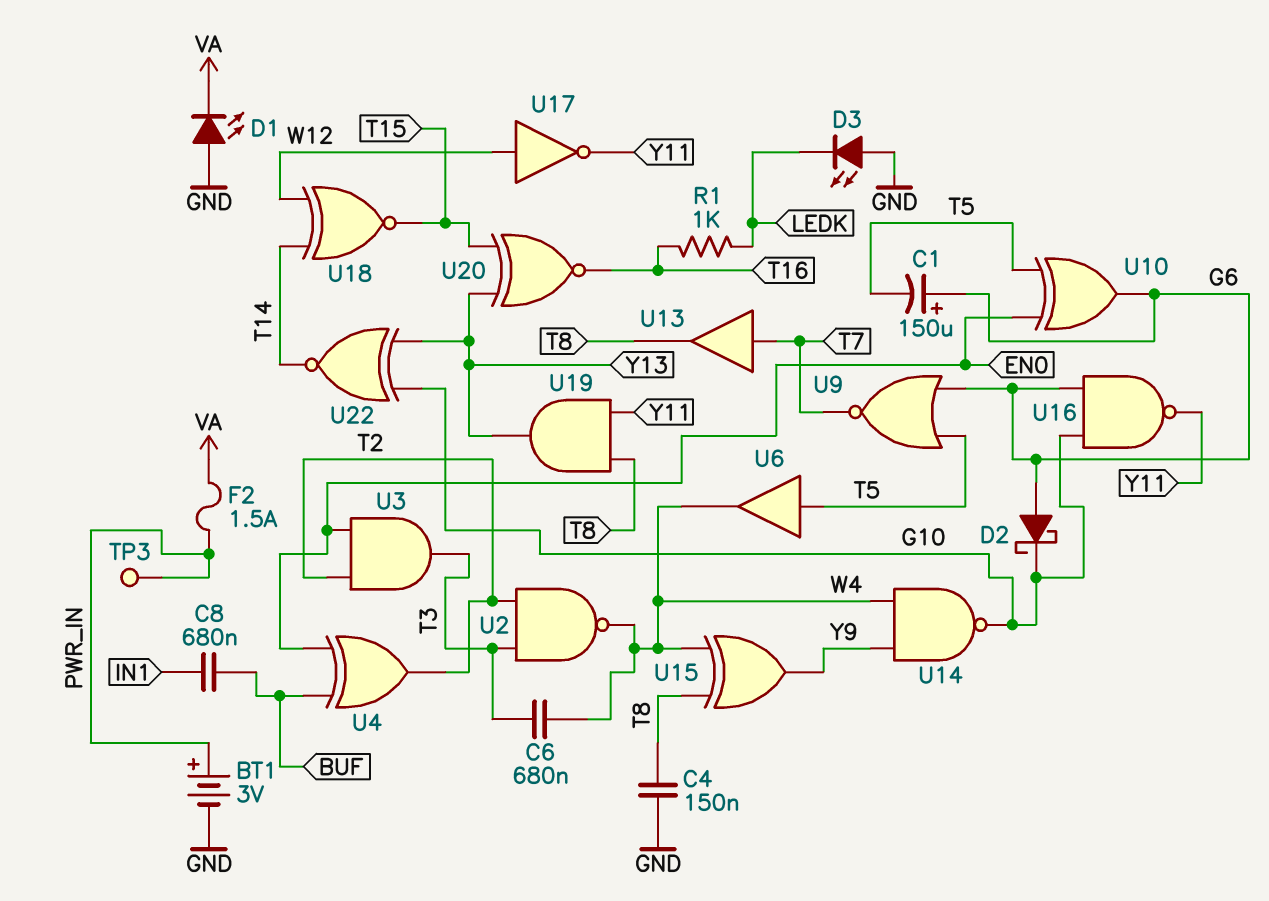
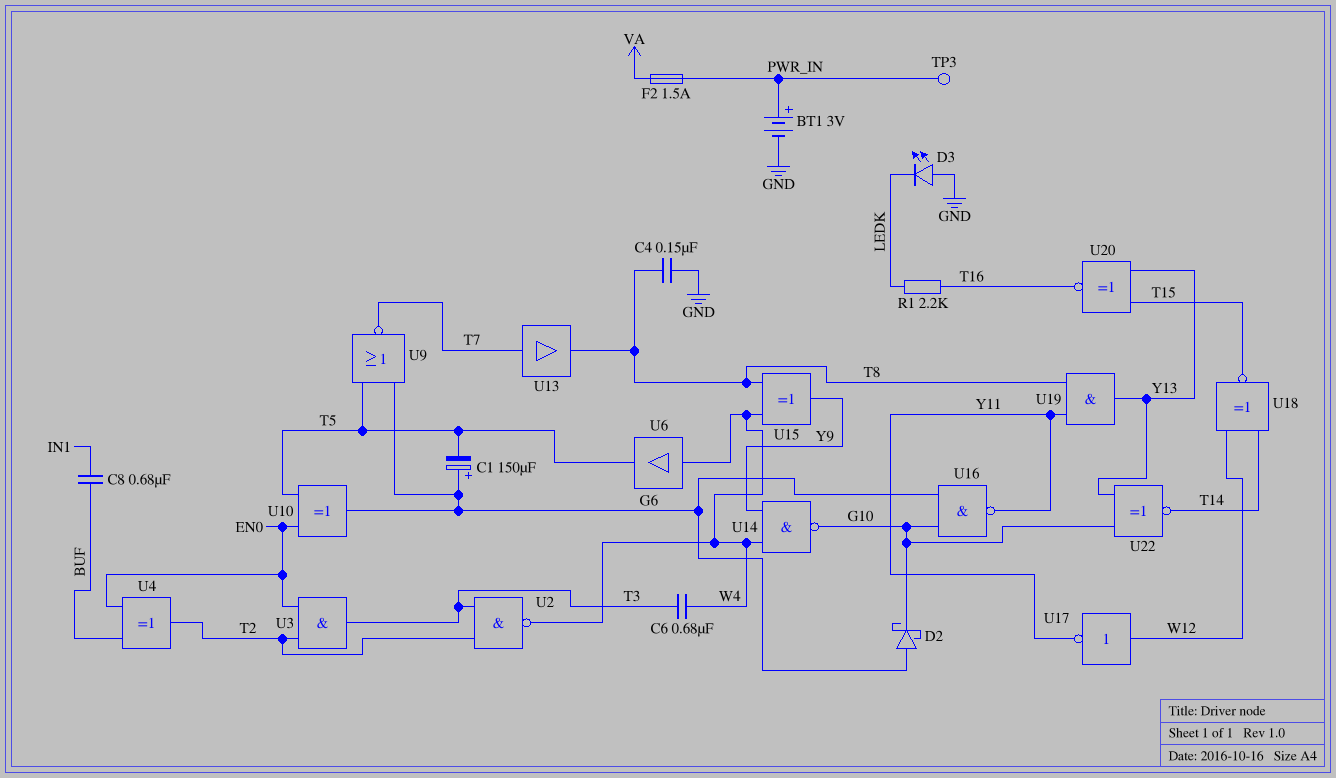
D1: LED (A GND, K VA) -> none
R1: 1k (LEDK, T16) -> 2.2k (LEDK, T16)
U6: buffer (in T5, out W4) -> buffer (in W4, out T5)

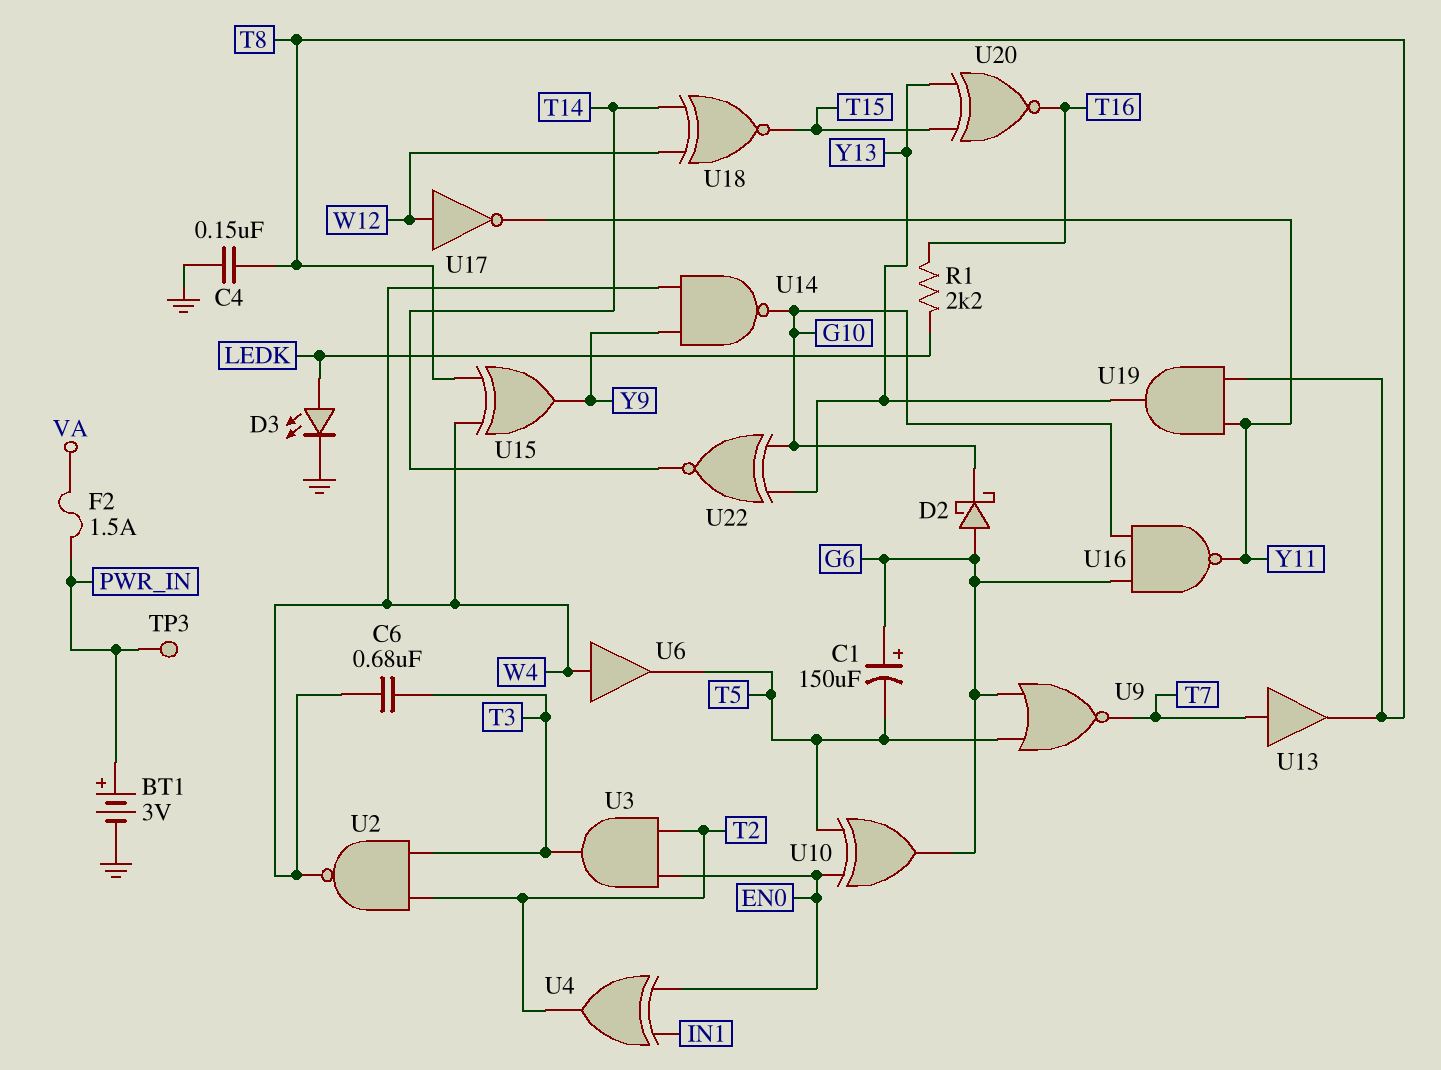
C8: 680nF (BUF, IN1) -> none
D3: LED (A GND, K LEDK) -> LED (A LEDK, K GND)
U4: XOR (in BUF, in EN0, out T2) -> XOR (in EN0, in IN1, out T2)

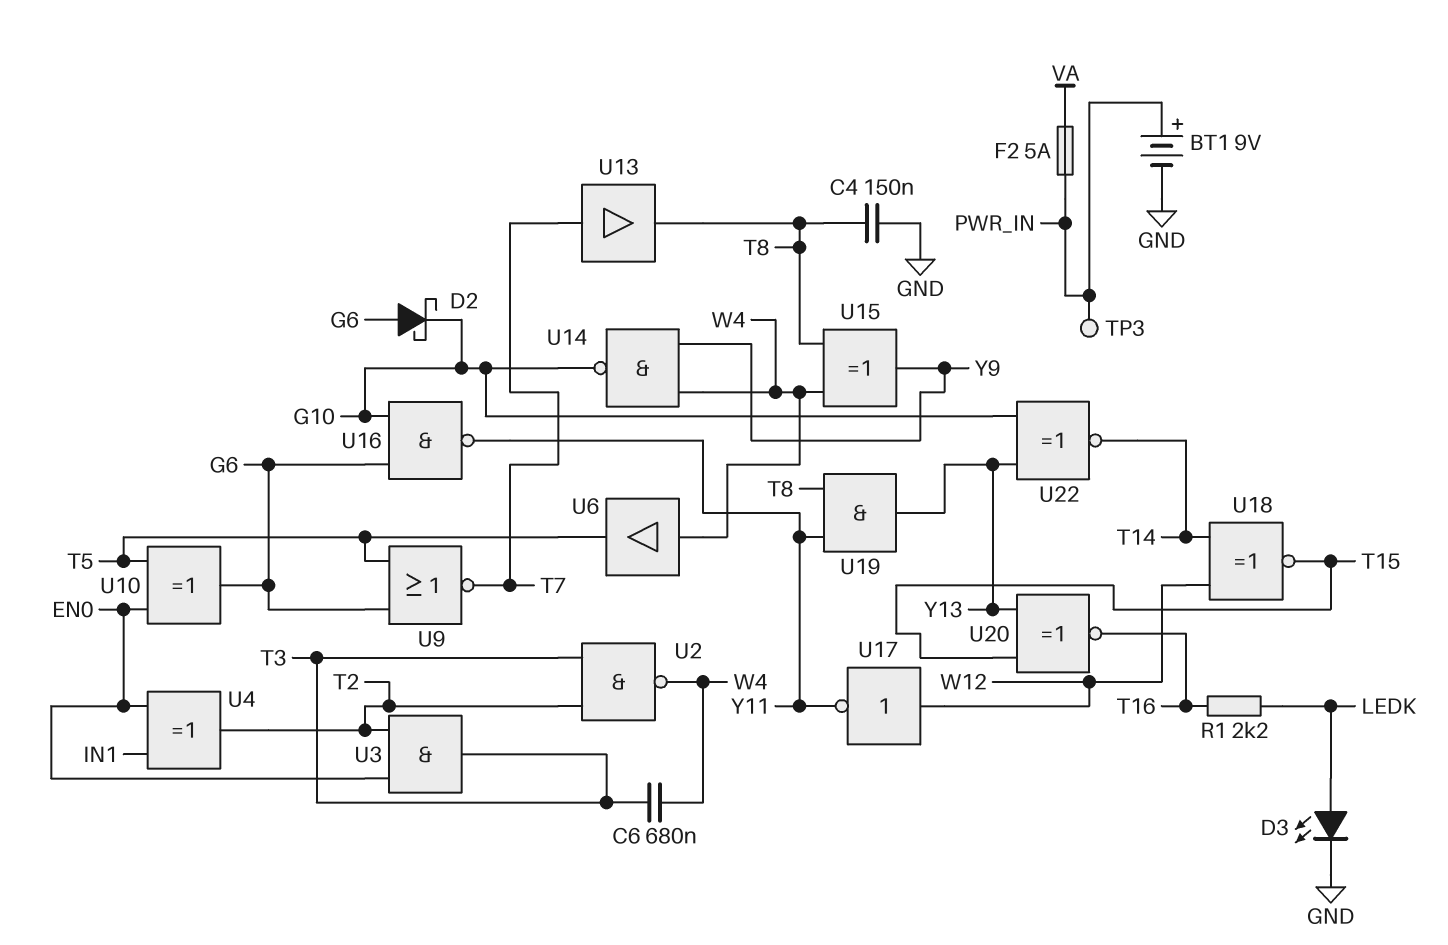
BT1: 3V (plus PWR_IN, minus GND) -> 9V (plus PWR_IN, minus GND)
C1: 150uF (plus G6, minus T5) -> none
F2: 1.5A (PWR_IN, VA) -> 5A (PWR_IN, VA)

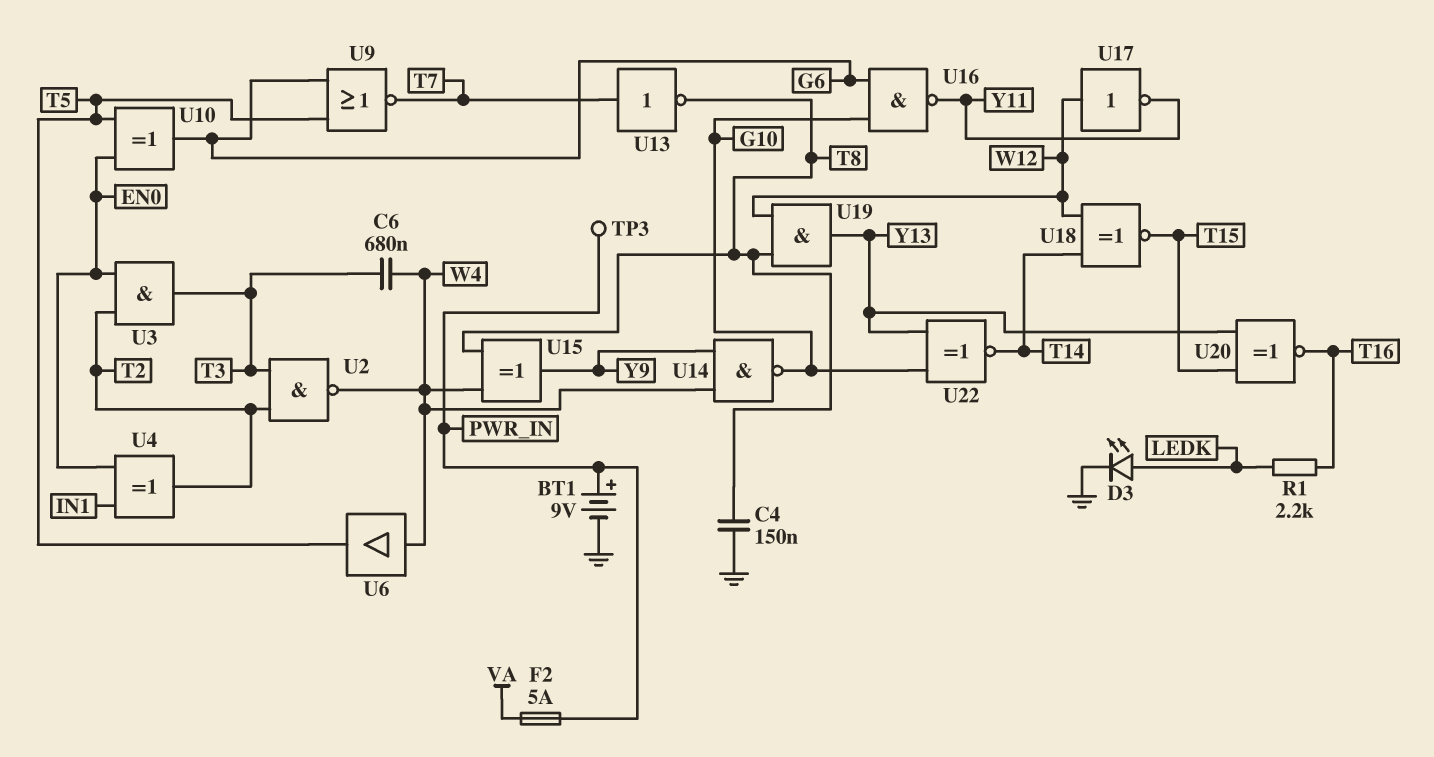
D2: schottky (A G6, K G10) -> none
U13: buffer (in T7, out T8) -> NOT (in T7, out T8)
U19: AND (in T8, in Y11, out Y13) -> AND (in T8, in W12, out Y13)

